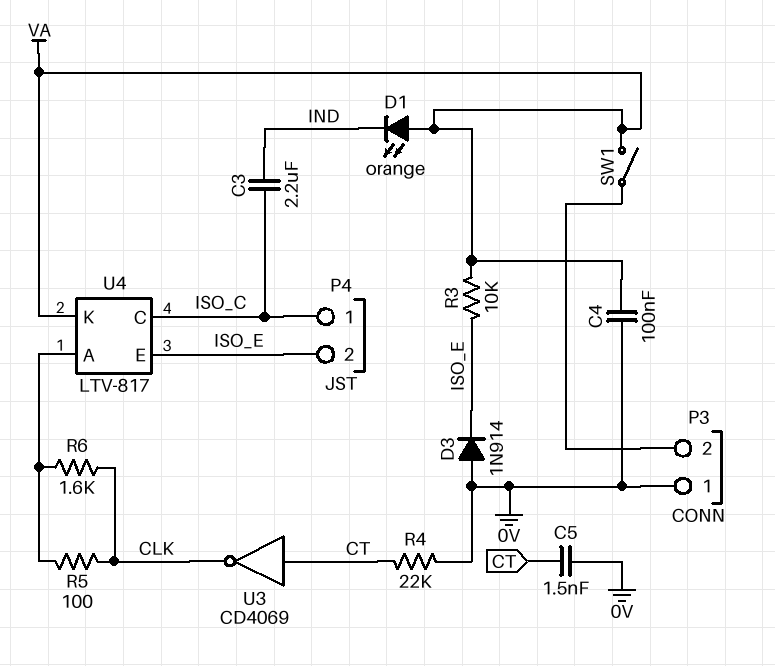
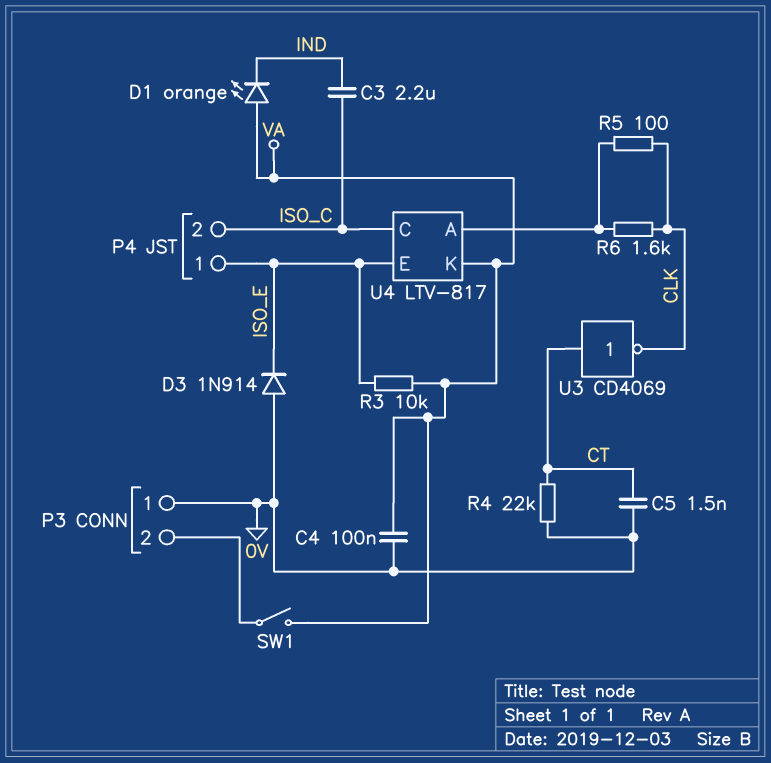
P4 pin 1: ISO_C -> ISO_E
P4 pin 2: ISO_E -> ISO_C

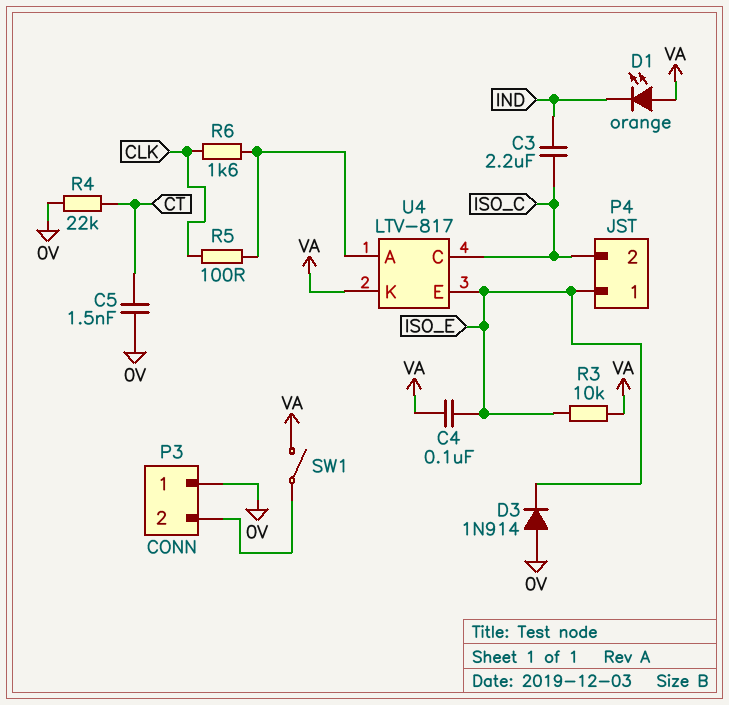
C4: 100nF (0V, VA) -> 100nF (ISO_E, VA)
U3: NOT CD4069 (in CT, out CLK) -> none

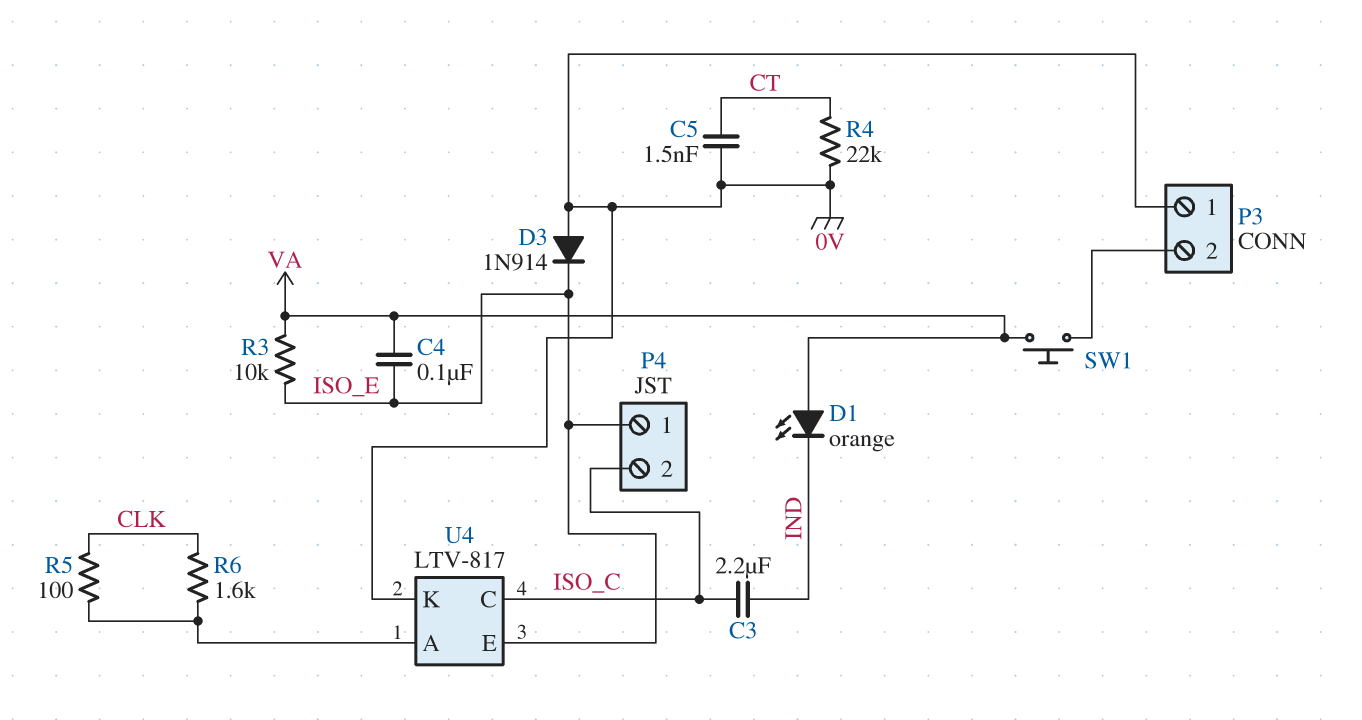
SW1: switch (P3/2, VA) -> button (P3/2, VA)
U4 pin K: VA -> 0V

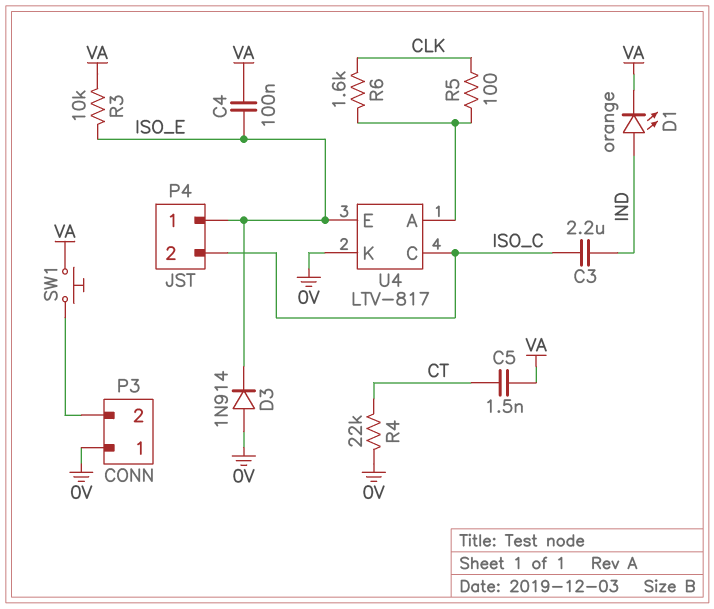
C5: 1.5nF (0V, CT) -> 1.5nF (CT, VA)
D1: LED orange (A VA, K IND) -> LED orange (A IND, K VA)

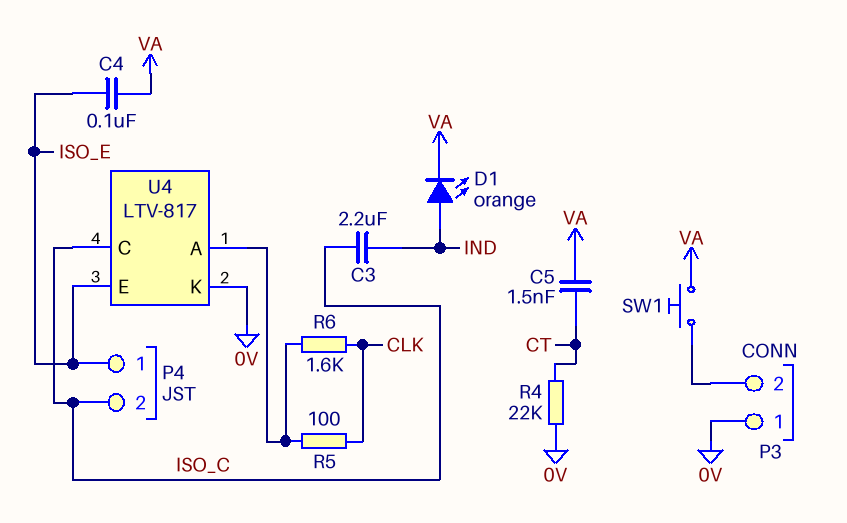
D3: diode 1N914 (A 0V, K ISO_E) -> none
R3: 10k (ISO_E, VA) -> none

